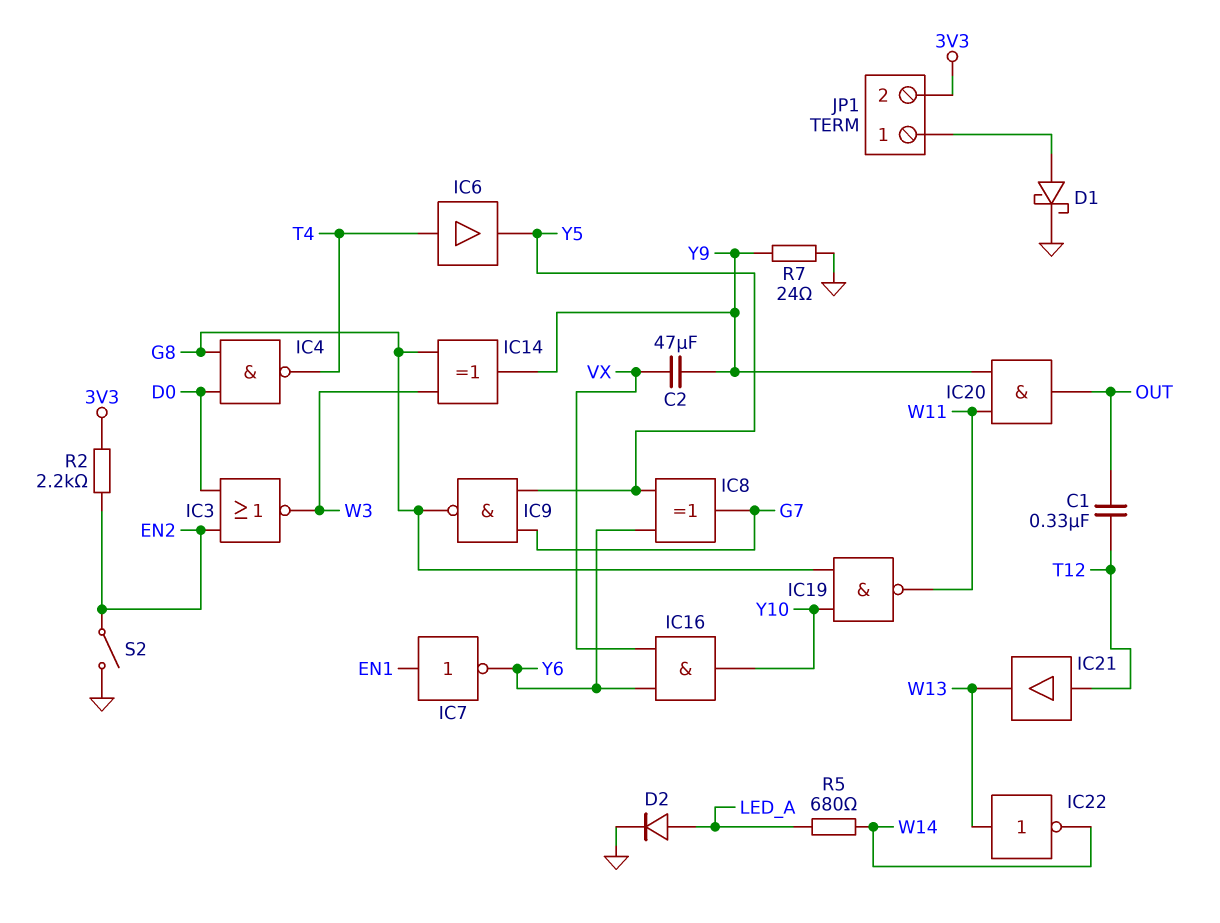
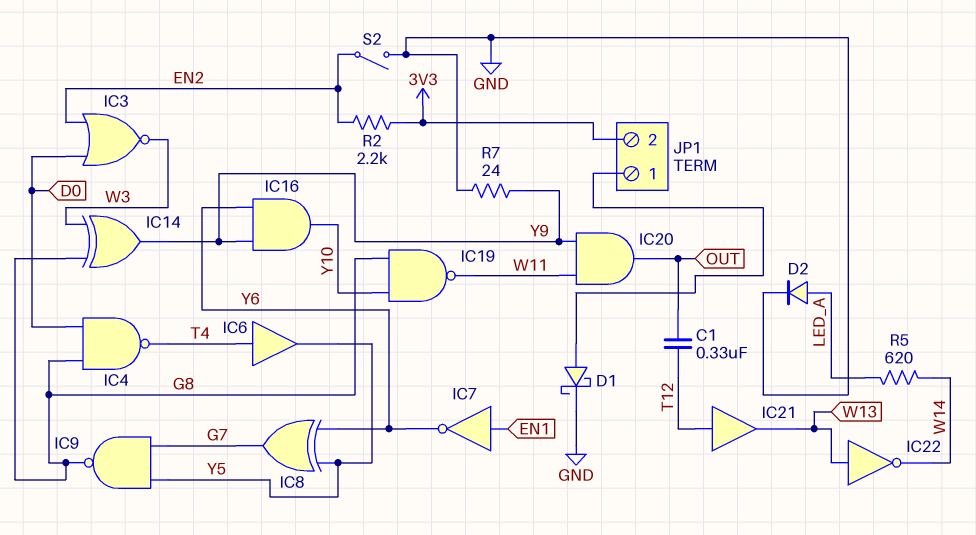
C2: 47uF (VX, Y9) -> none
IC16: AND (in VX, in Y6, out Y10) -> AND (in Y6, in Y9, out Y10)
R5: 680 (LED_A, W14) -> 620 (LED_A, W14)

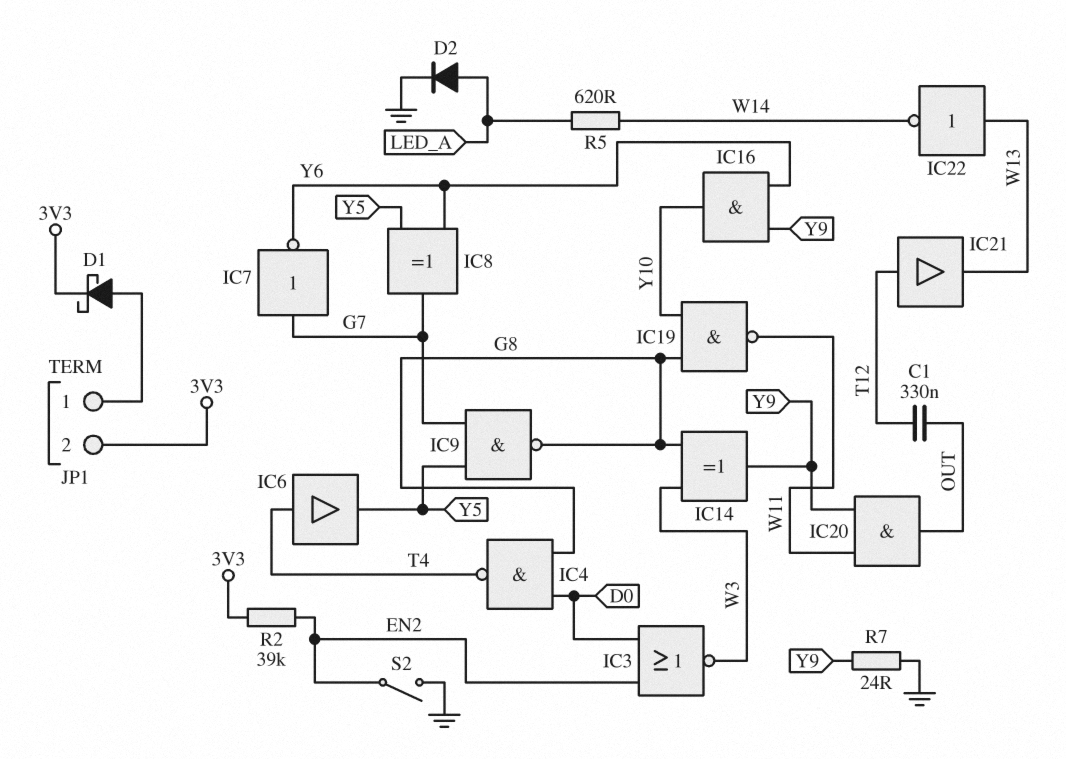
D1: schottky (A JP1/1, K GND) -> schottky (A JP1/1, K 3V3)
IC7: NOT (in EN1, out Y6) -> NOT (in G7, out Y6)
R2: 2.2k (3V3, EN2) -> 39k (3V3, EN2)

